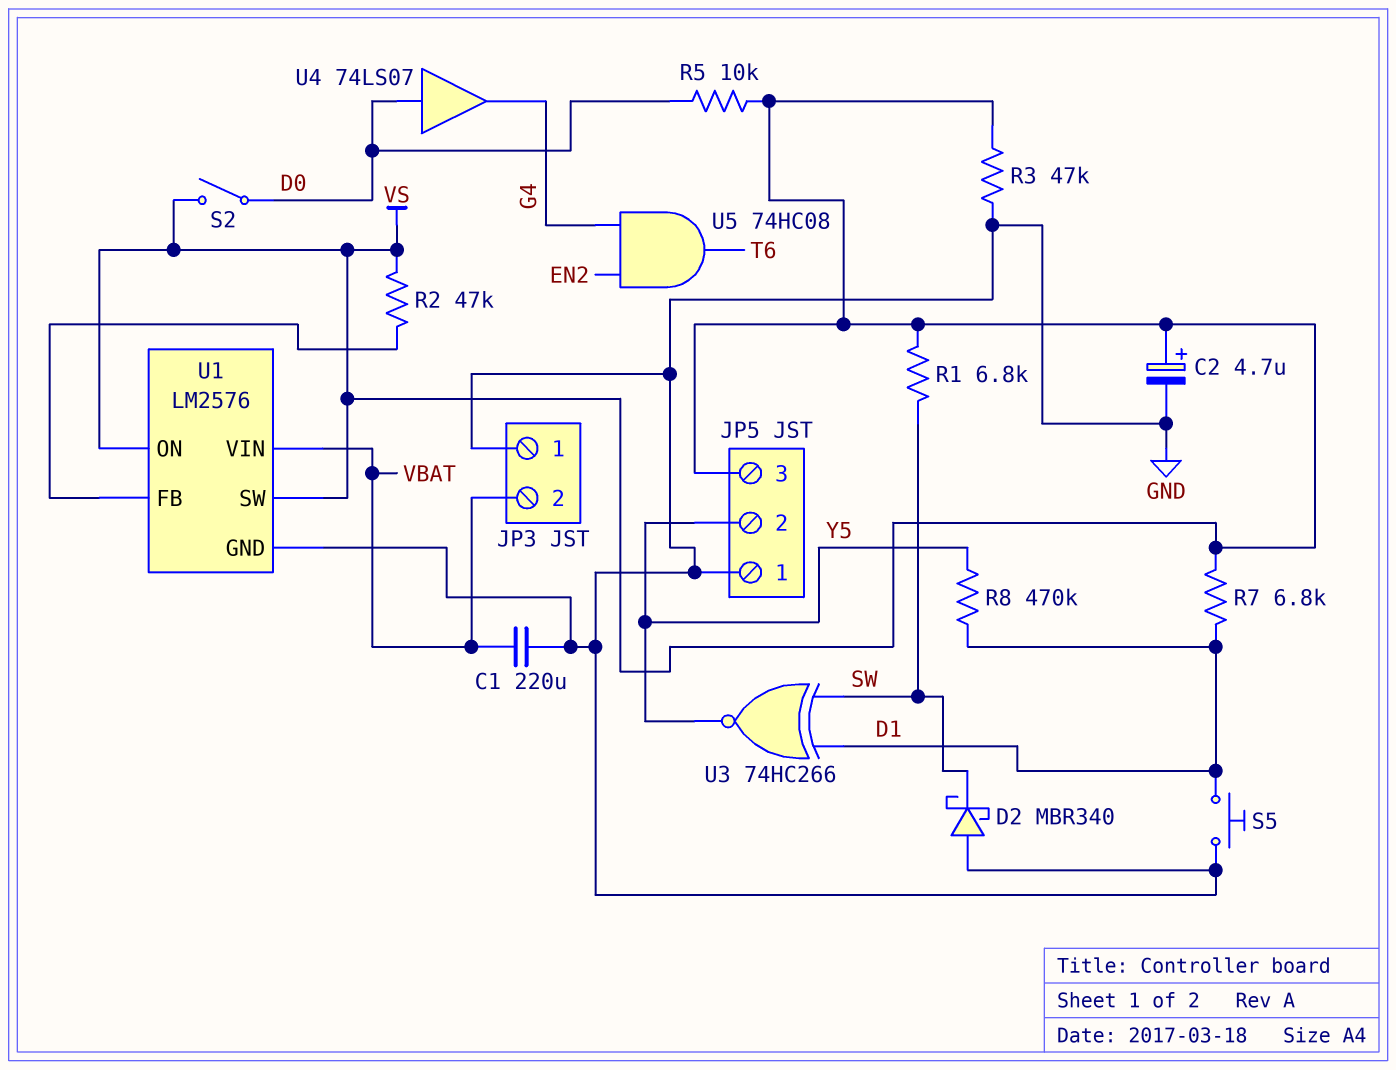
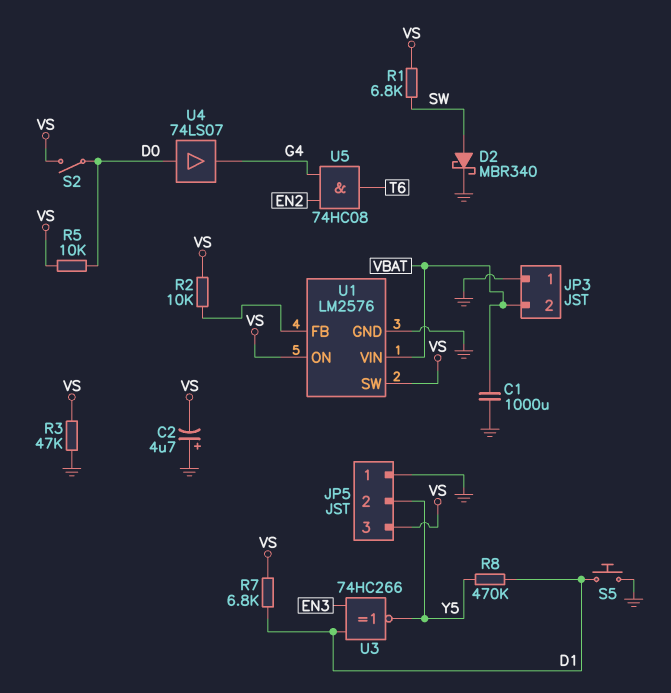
C1: 220uF (GND, VBAT) -> 1000uF (GND, VBAT)
C2: 4.7uF (plus VS, minus GND) -> 4.7uF (plus GND, minus VS)
D2: schottky MBR340 (A GND, K SW) -> schottky MBR340 (A SW, K GND)
R2: 47k (U1/FB, VS) -> 10k (U1/FB, VS)
U3: XNOR 74HC266 (in D1, in SW, out Y5) -> XNOR 74HC266 (in D1, in EN3, out Y5)

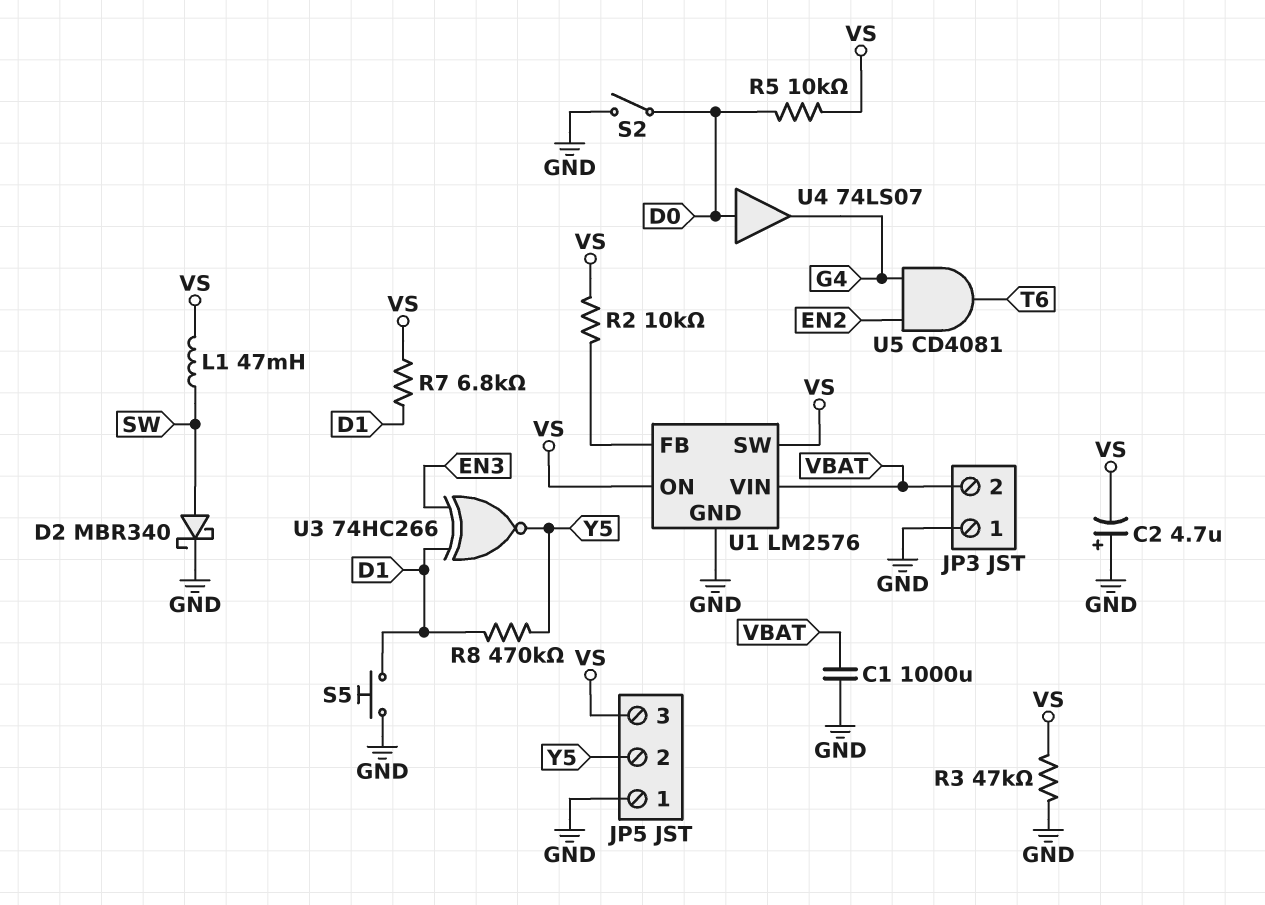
L1: none -> 47mH (SW, VS)
R1: 6.8k (SW, VS) -> none
S2: switch (D0, VS) -> switch (D0, GND)
U5: AND 74HC08 (in EN2, in G4, out T6) -> AND CD4081 (in EN2, in G4, out T6)

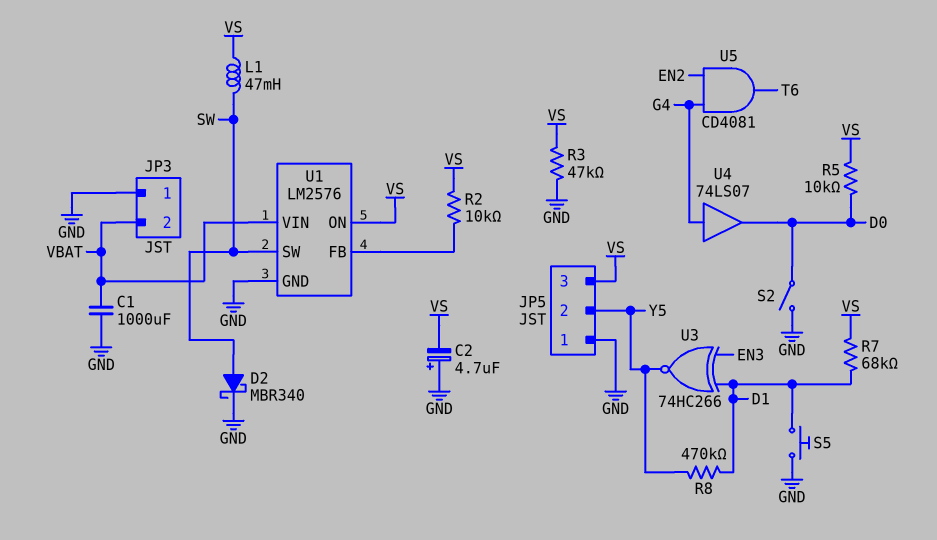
R7: 6.8k (D1, VS) -> 68k (D1, VS)
U1 pin SW: VS -> SW
U4: buffer 74LS07 (in D0, out G4) -> buffer 74LS07 (in G4, out D0)

